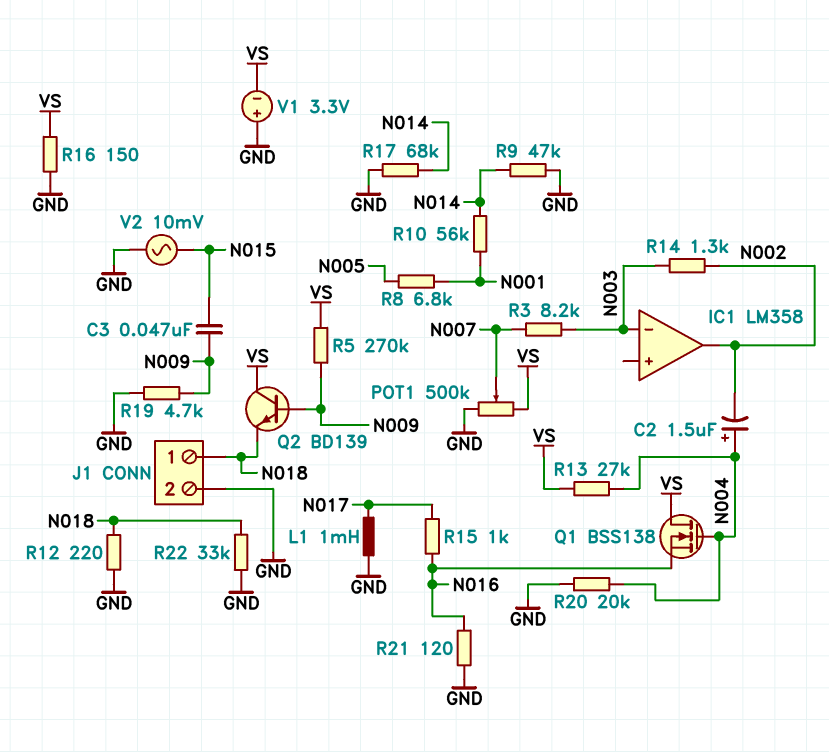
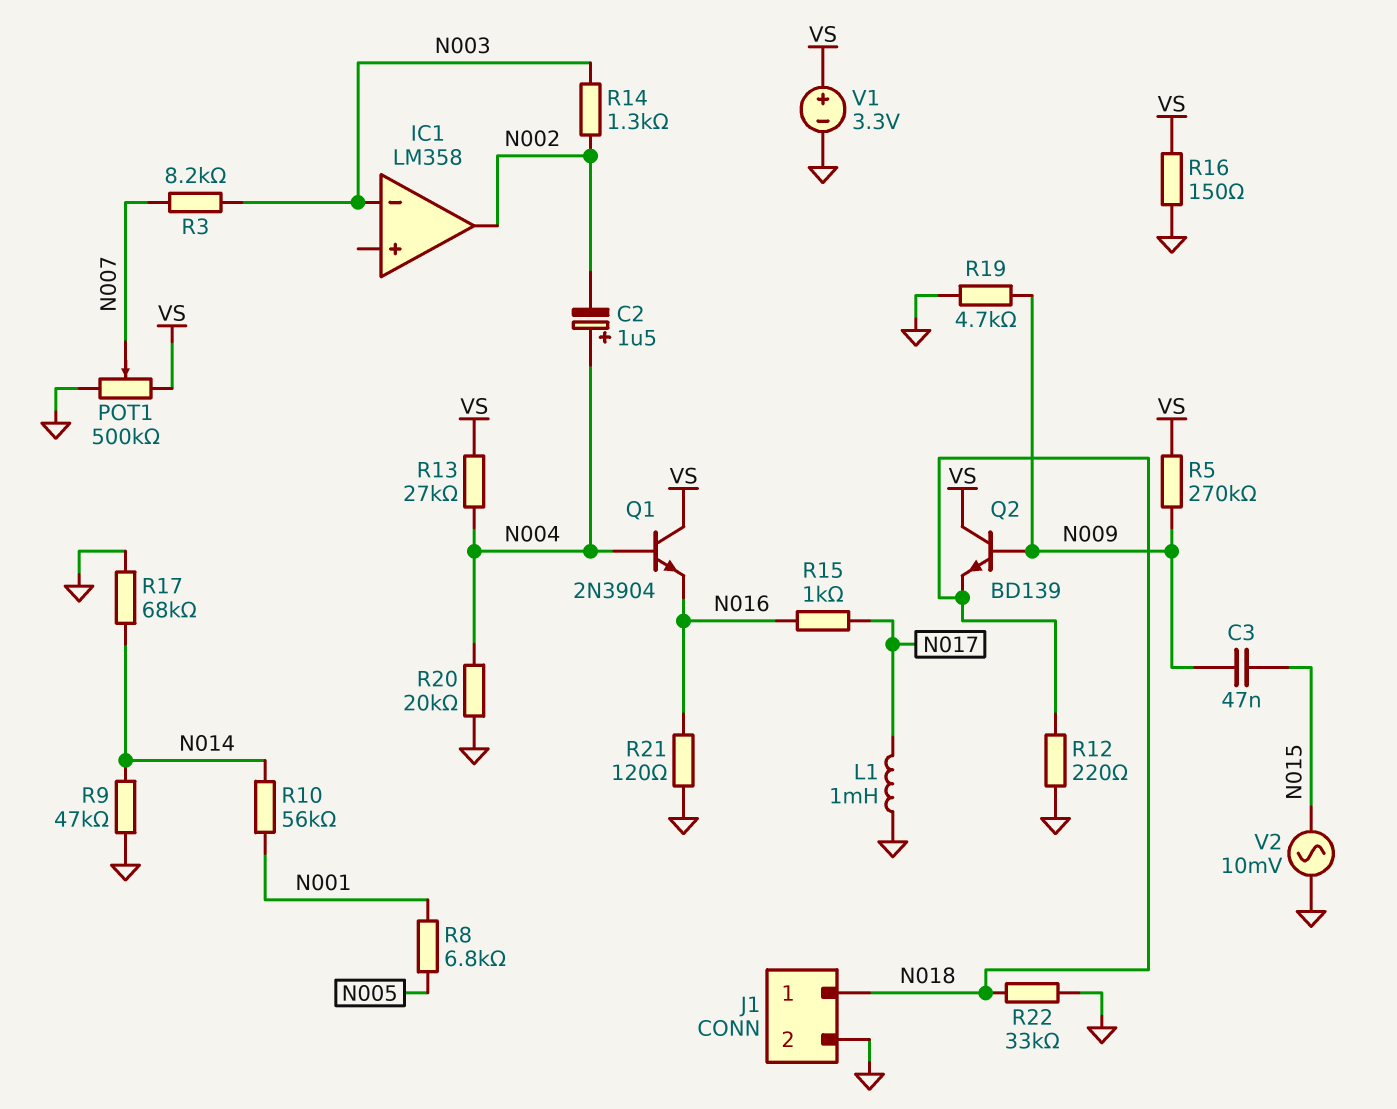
Q1: NMOS BSS138 (G N004, D VS, S N016) -> NPN 2N3904 (B N004, C VS, E N016)
V1: 3.3V (plus GND, minus VS) -> 3.3V (plus VS, minus GND)

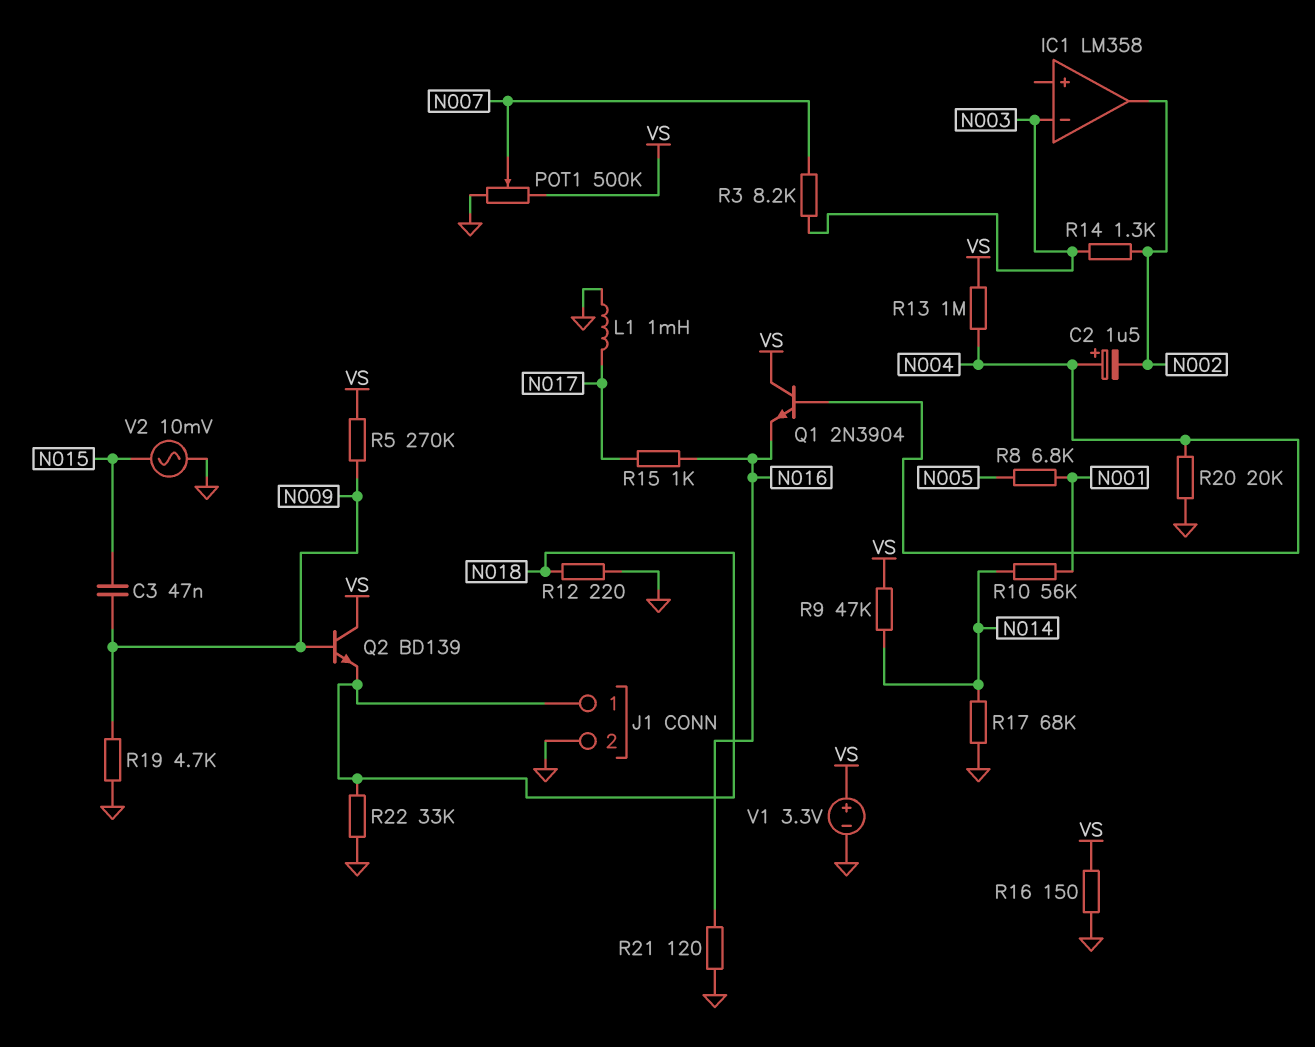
R9: 47k (GND, N014) -> 47k (N014, VS)
R13: 27k (N004, VS) -> 1M (N004, VS)

